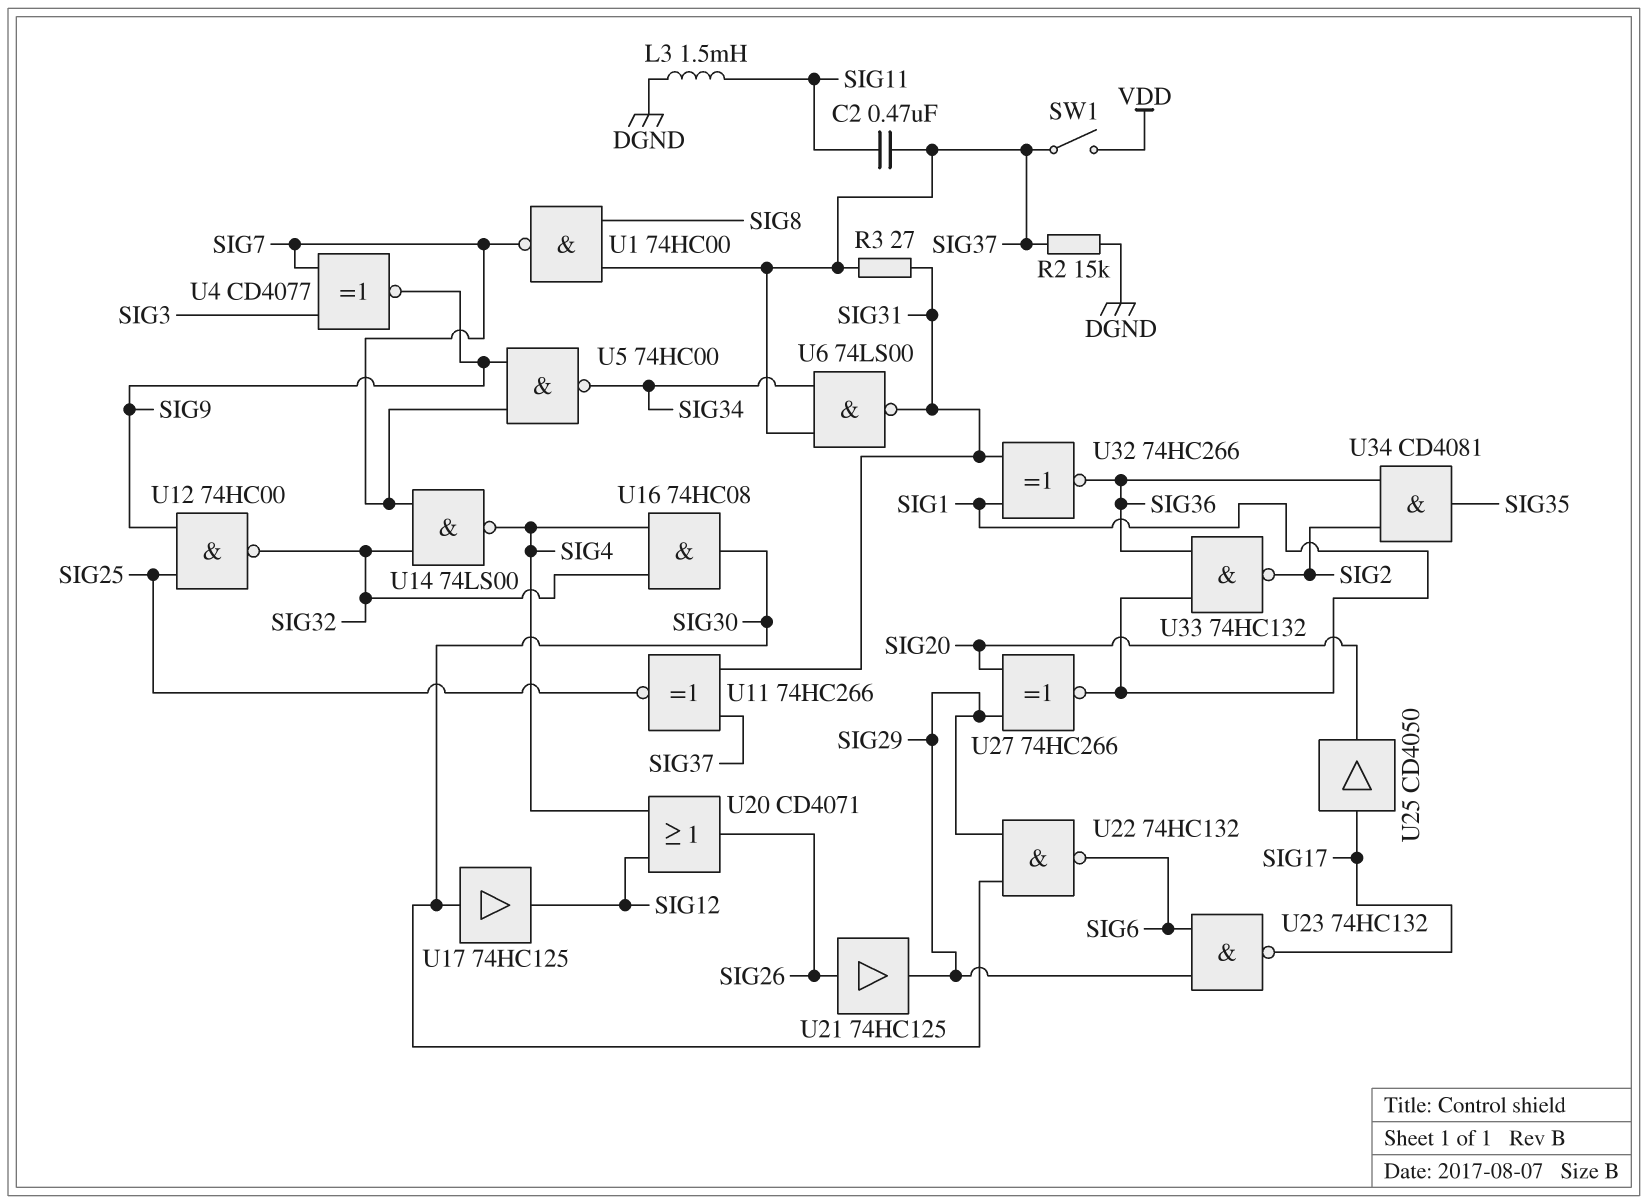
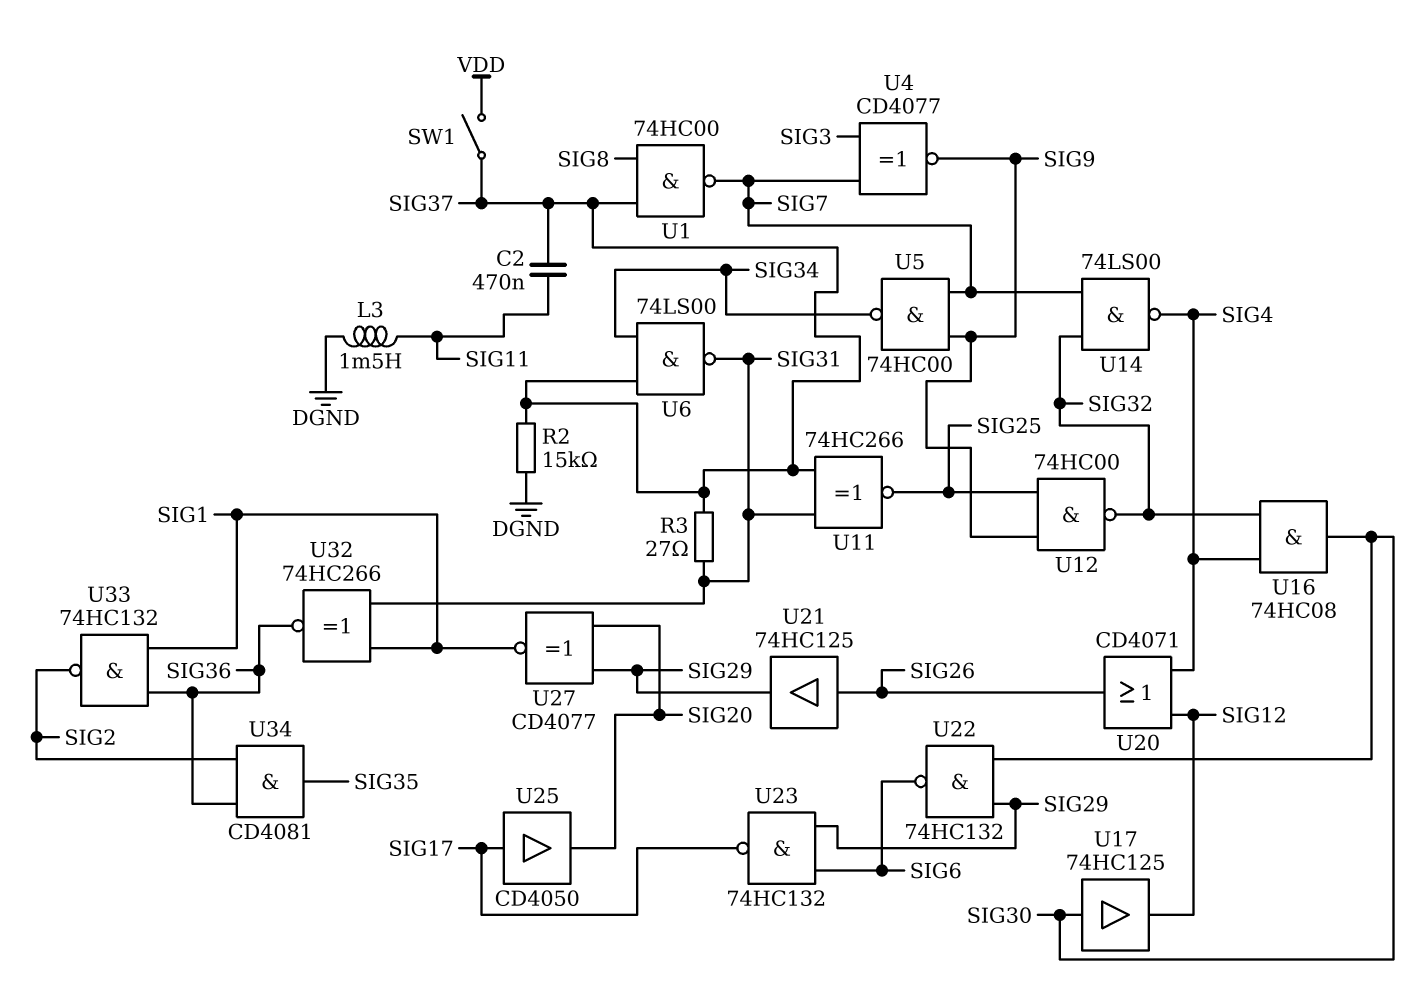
U27: XNOR 74HC266 (in SIG20, in SIG29, out SIG1) -> XNOR CD4077 (in SIG20, in SIG29, out SIG1)

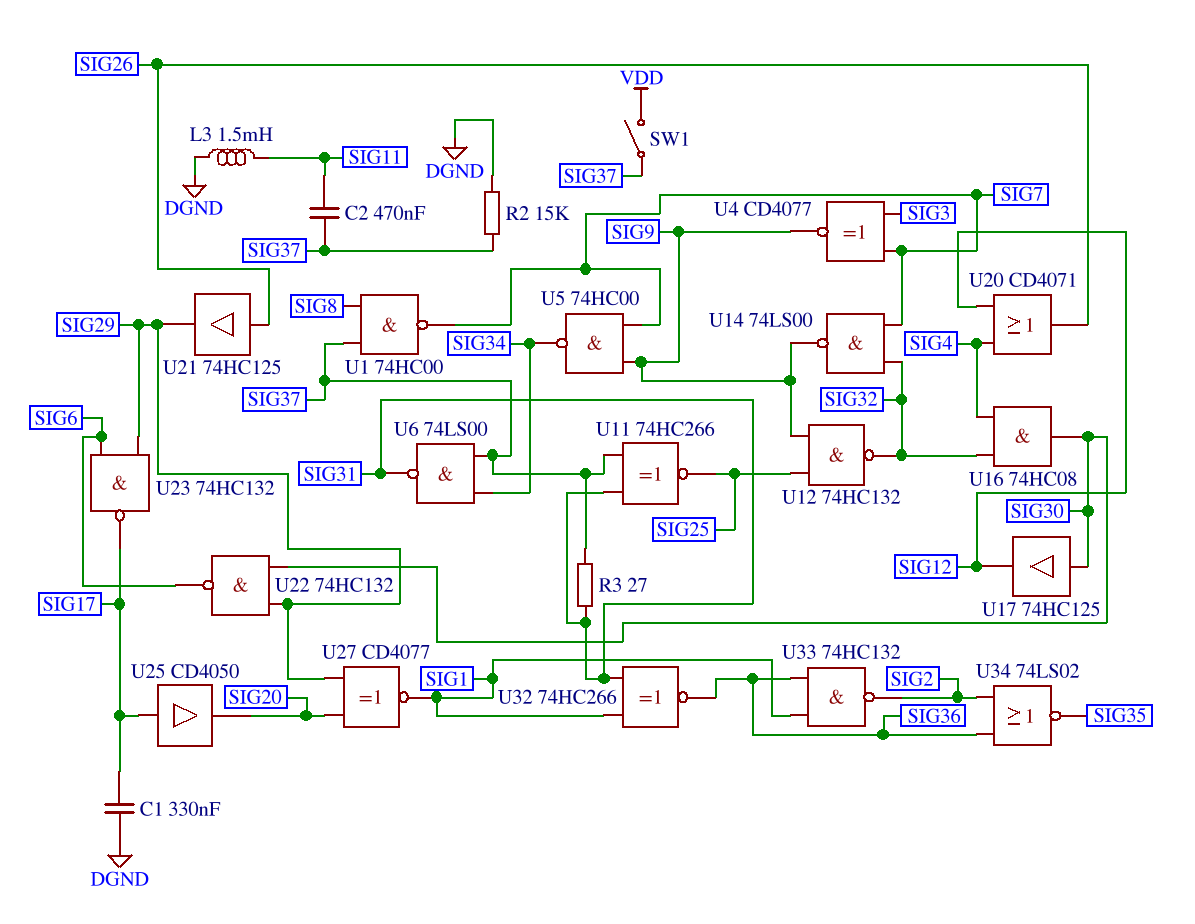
C1: none -> 330nF (DGND, SIG17)
U12: NAND 74HC00 (in SIG9, in SIG25, out SIG32) -> NAND 74HC132 (in SIG9, in SIG25, out SIG32)
U14: NAND 74LS00 (in SIG7, in SIG32, out SIG4) -> NAND 74LS00 (in SIG7, in SIG32, out SIG9)
U34: AND CD4081 (in SIG2, in SIG36, out SIG35) -> NOR 74LS02 (in SIG2, in SIG36, out SIG35)

